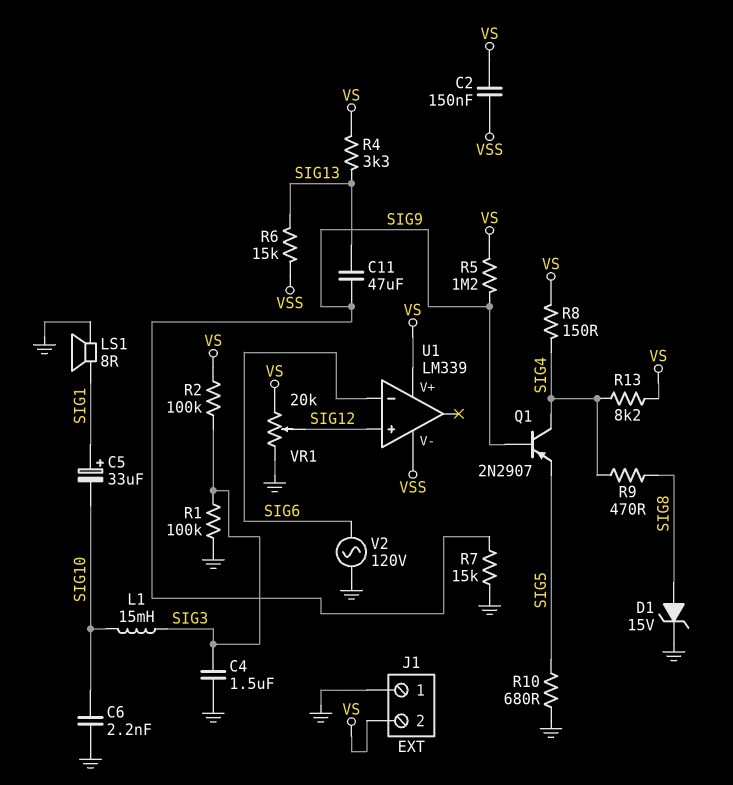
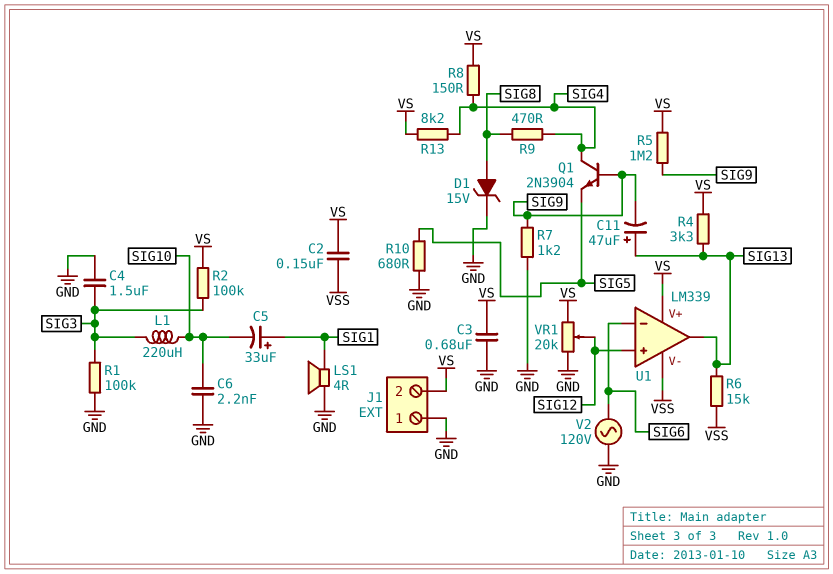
C3: none -> 680nF (GND, VS)
C11: 47uF (SIG9, SIG13) -> 47uF (plus SIG13, minus SIG9)
L1: 15mH (SIG3, SIG10) -> 220uH (SIG3, SIG10)
LS1: speaker 8R (GND, SIG1) -> speaker 4R (GND, SIG1)
Q1: PNP 2N2907 (B SIG9, C SIG4, E SIG5) -> NPN 2N3904 (B SIG9, C SIG4, E SIG5)
R7: 15k (GND, SIG9) -> 1.2k (GND, SIG9)
U1 pin out: none -> SIG13

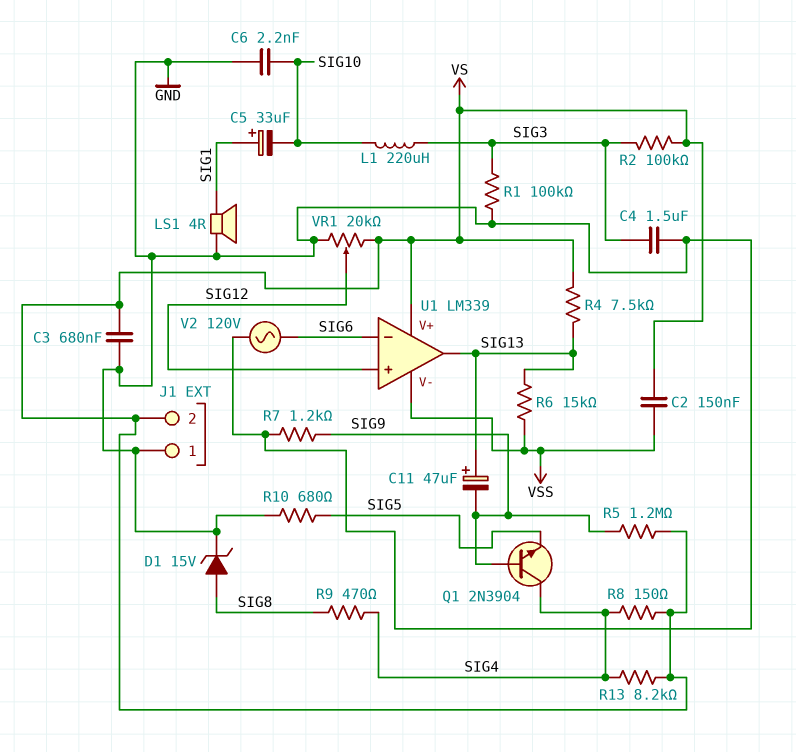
R4: 3.3k (SIG13, VS) -> 7.5k (SIG13, VS)

